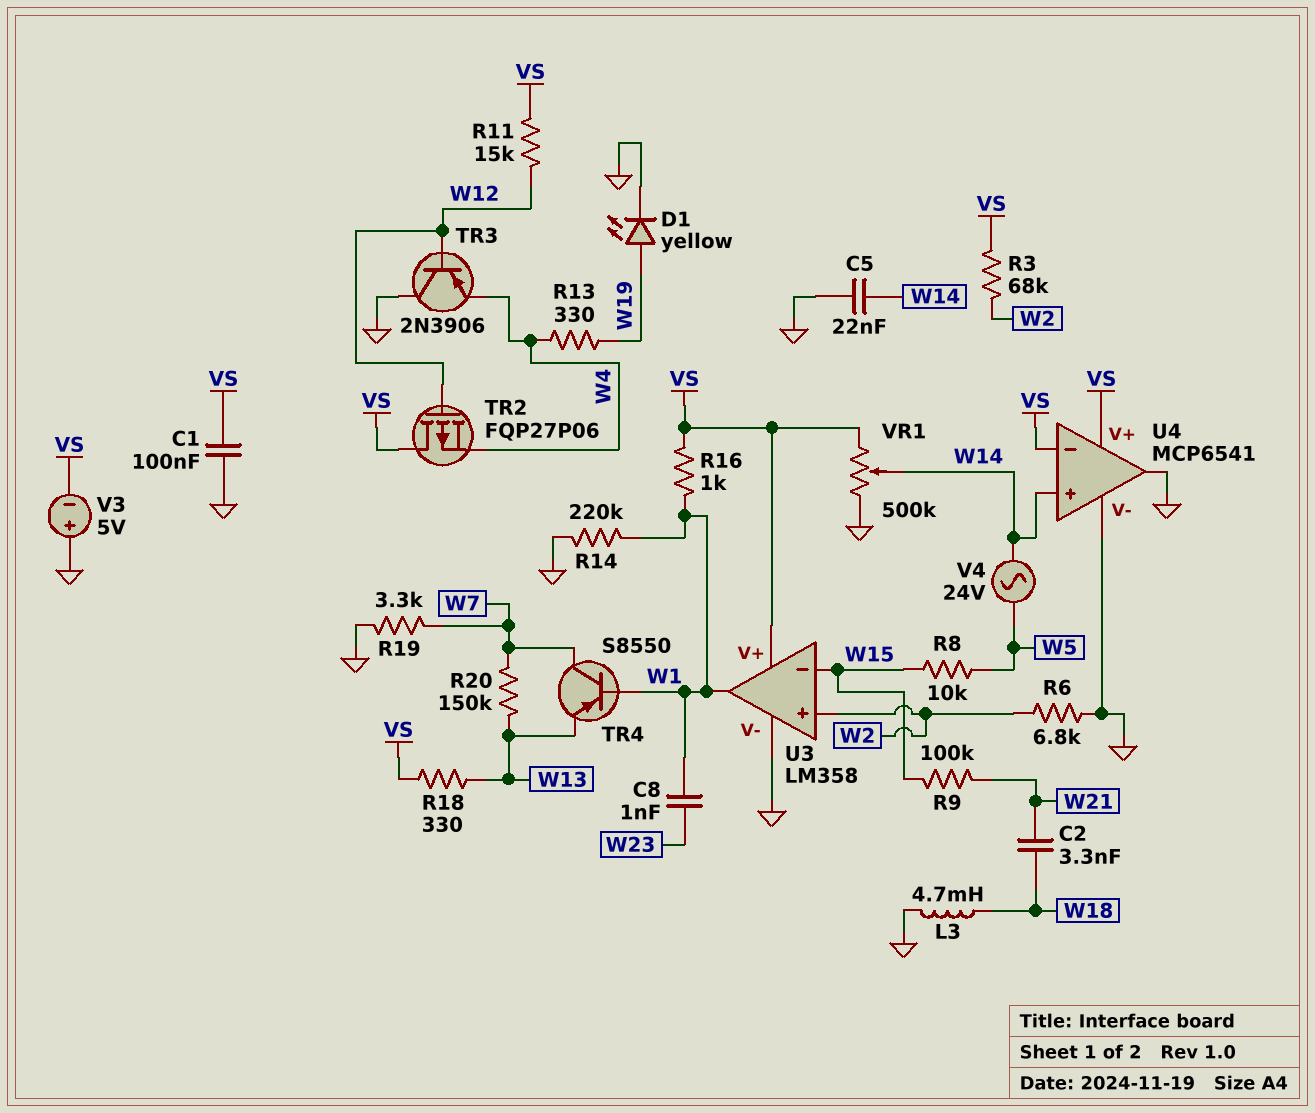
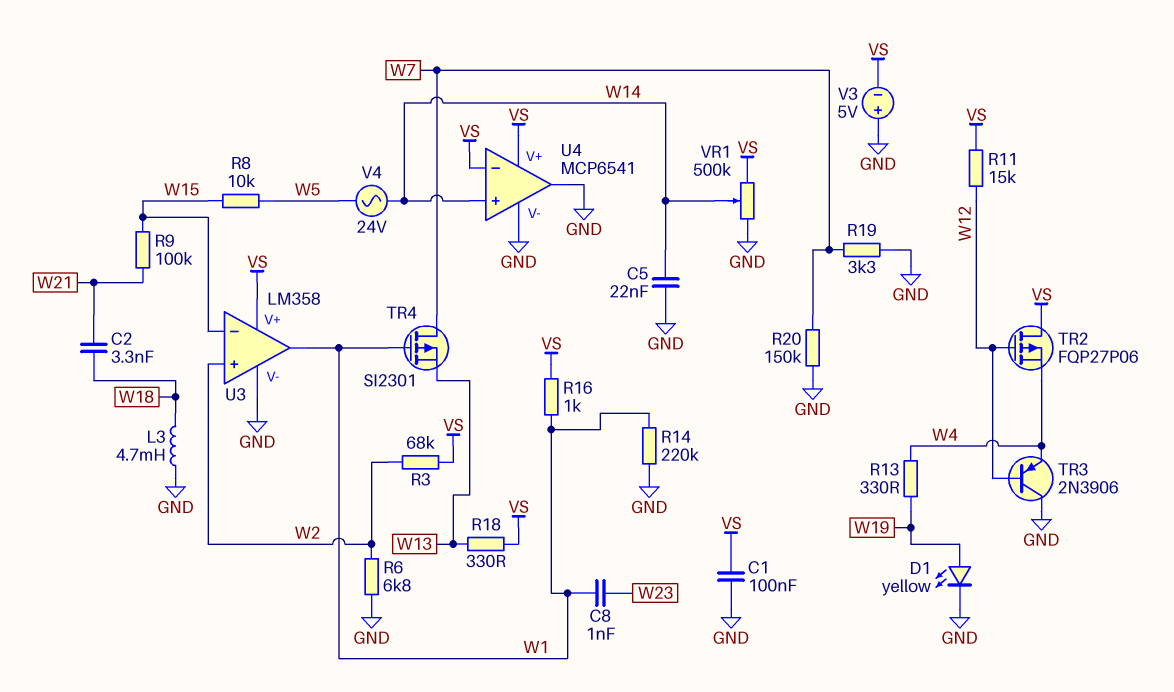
R20: 150k (W7, W13) -> 150k (GND, W7)
TR4: PNP S8550 (B W1, C W7, E W13) -> PMOS SI2301 (G W1, D W7, S W13)

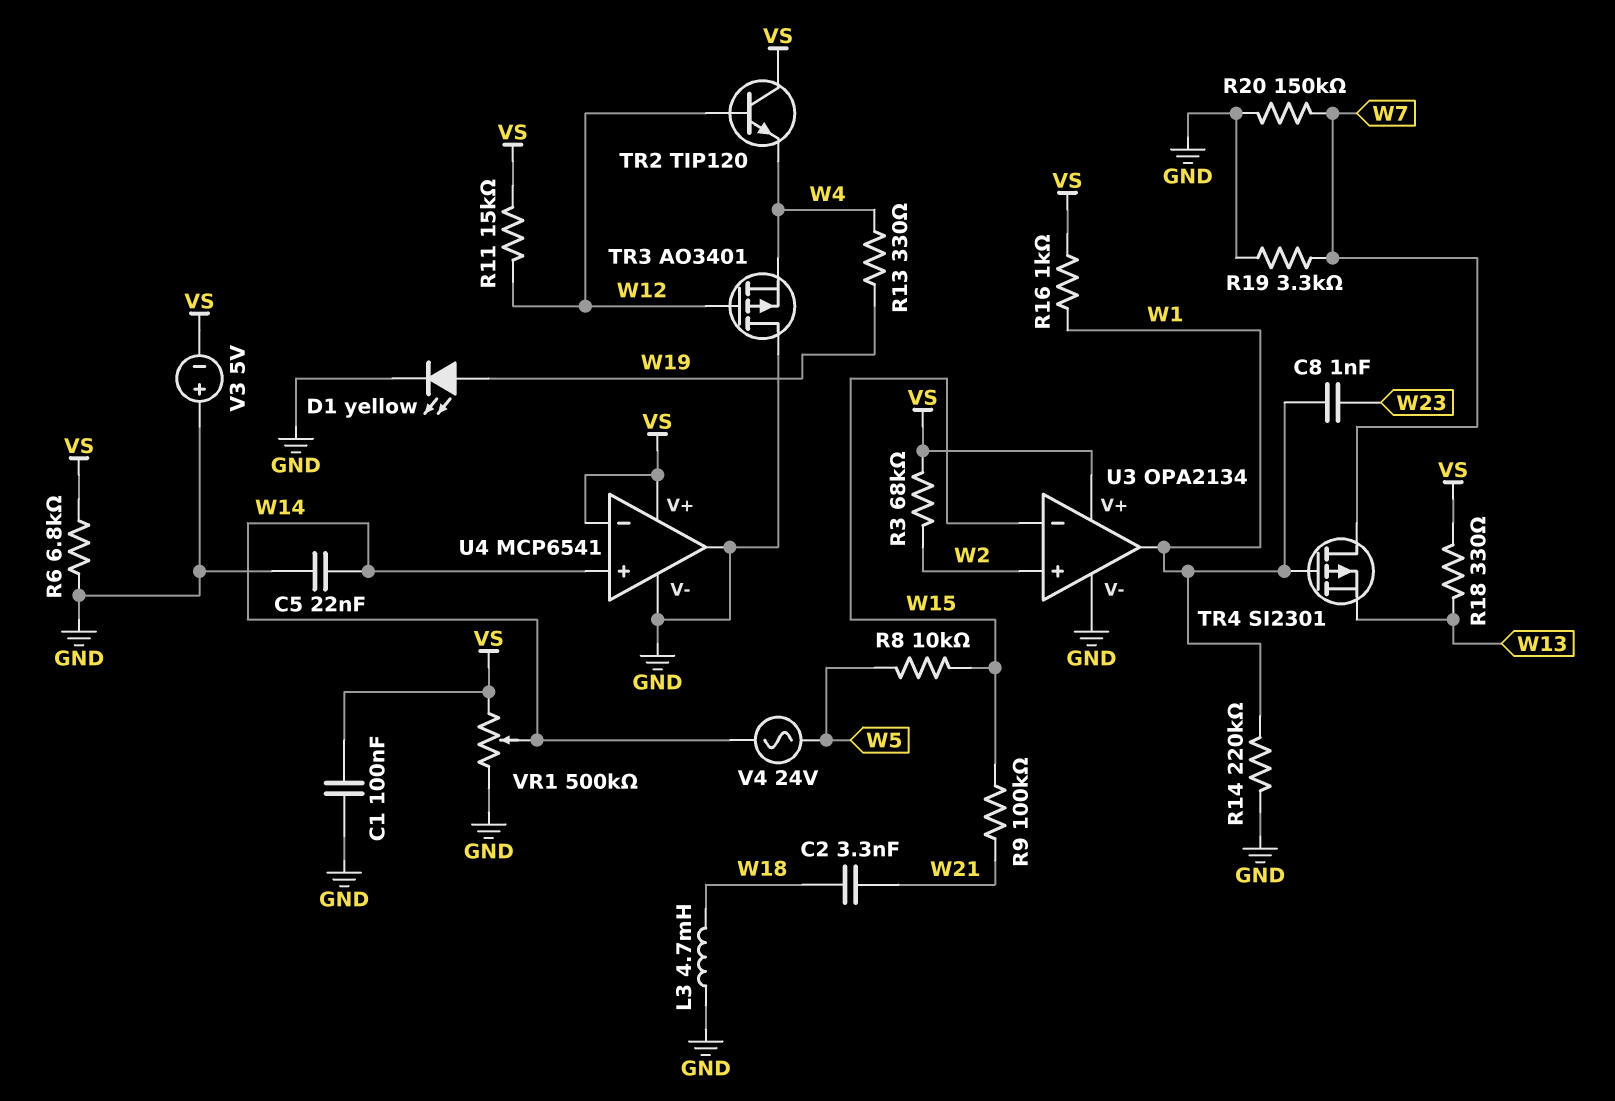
R6: 6.8k (GND, W2) -> 6.8k (GND, VS)
TR2: PMOS FQP27P06 (G W12, D VS, S W4) -> NPN TIP120 (B W12, C VS, E W4)
TR3: PNP 2N3906 (B W12, C GND, E W4) -> PMOS AO3401 (G W12, D GND, S W4)
U3: LM358 -> OPA2134

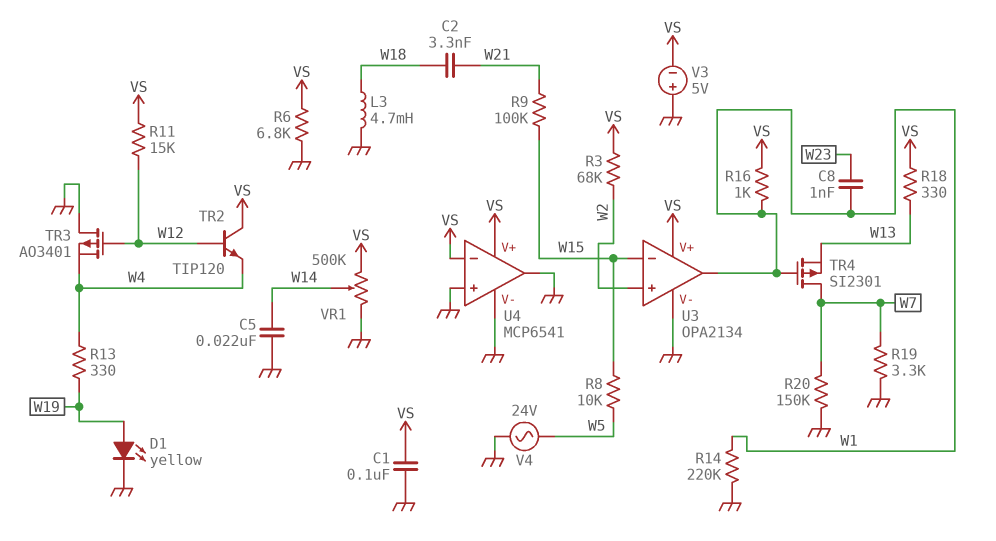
U4 pin in+: W14 -> GND
V4: AC 24V (W5, W14) -> AC 24V (GND, W5)

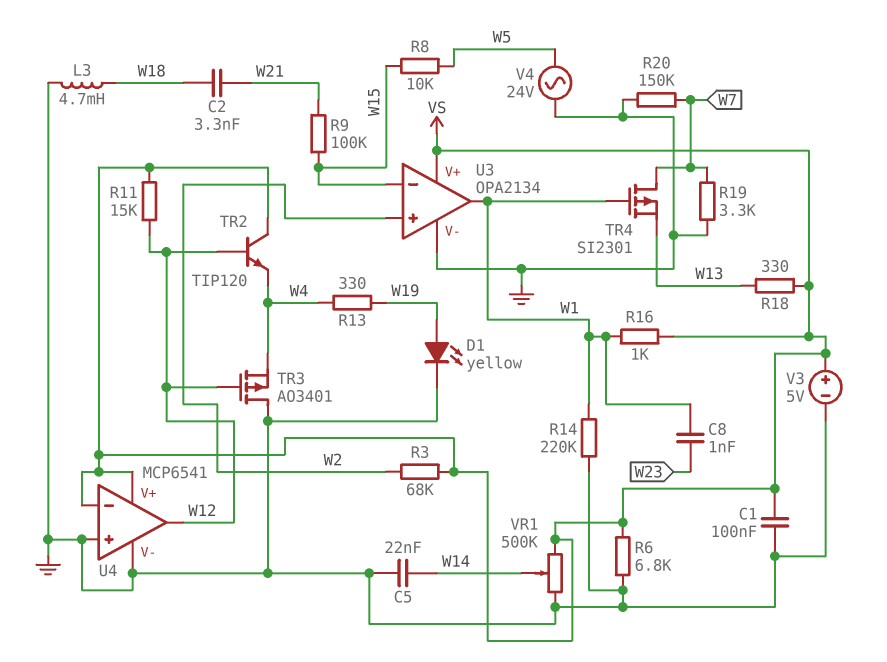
U4 pin out: GND -> W12
V3: 5V (plus GND, minus VS) -> 5V (plus VS, minus GND)

